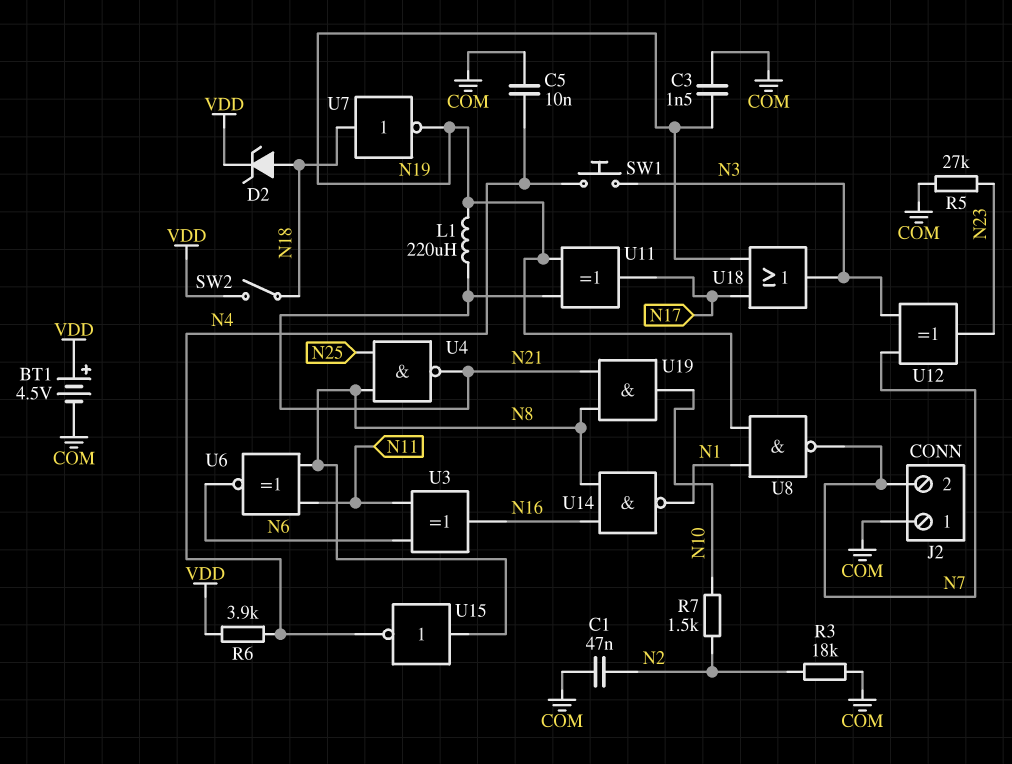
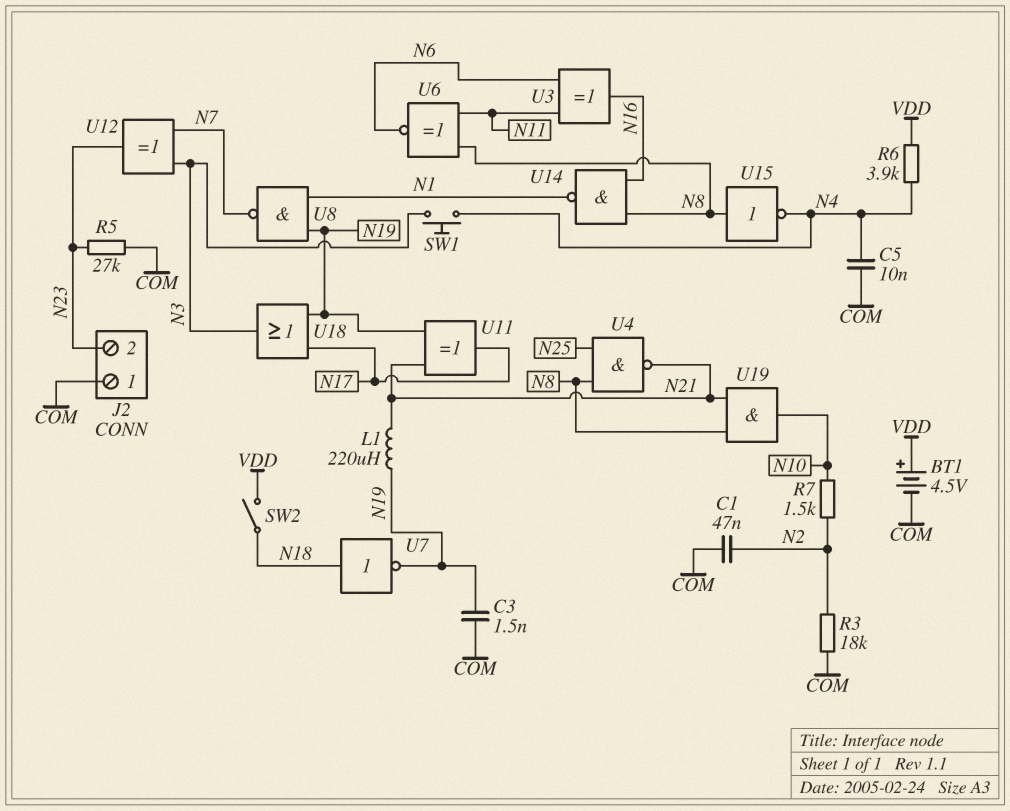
D2: zener (A N18, K VDD) -> none
J2 pin 2: N7 -> N23

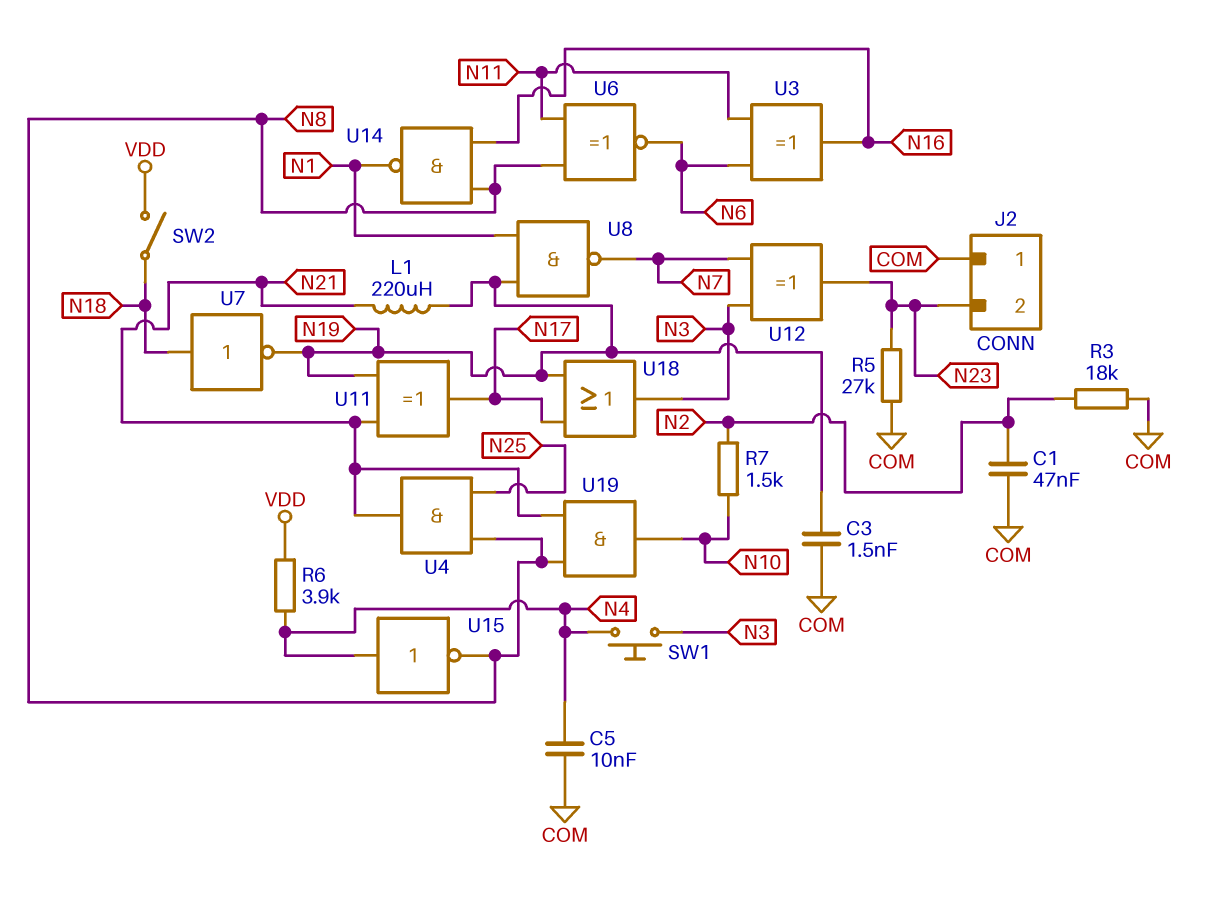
BT1: 4.5V (plus VDD, minus COM) -> none
U4: NAND (in N8, in N25, out N21) -> AND (in N8, in N25, out N21)
U15: NOT (in N8, out N4) -> NOT (in N4, out N8)

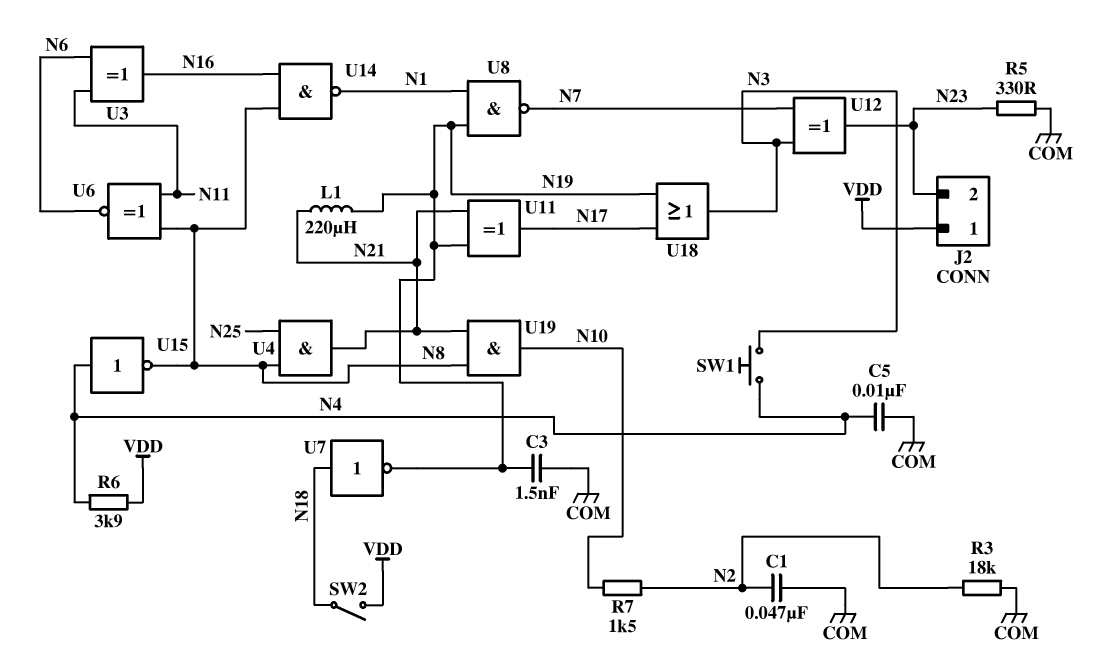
J2 pin 1: COM -> VDD
R5: 27k (COM, N23) -> 330 (COM, N23)

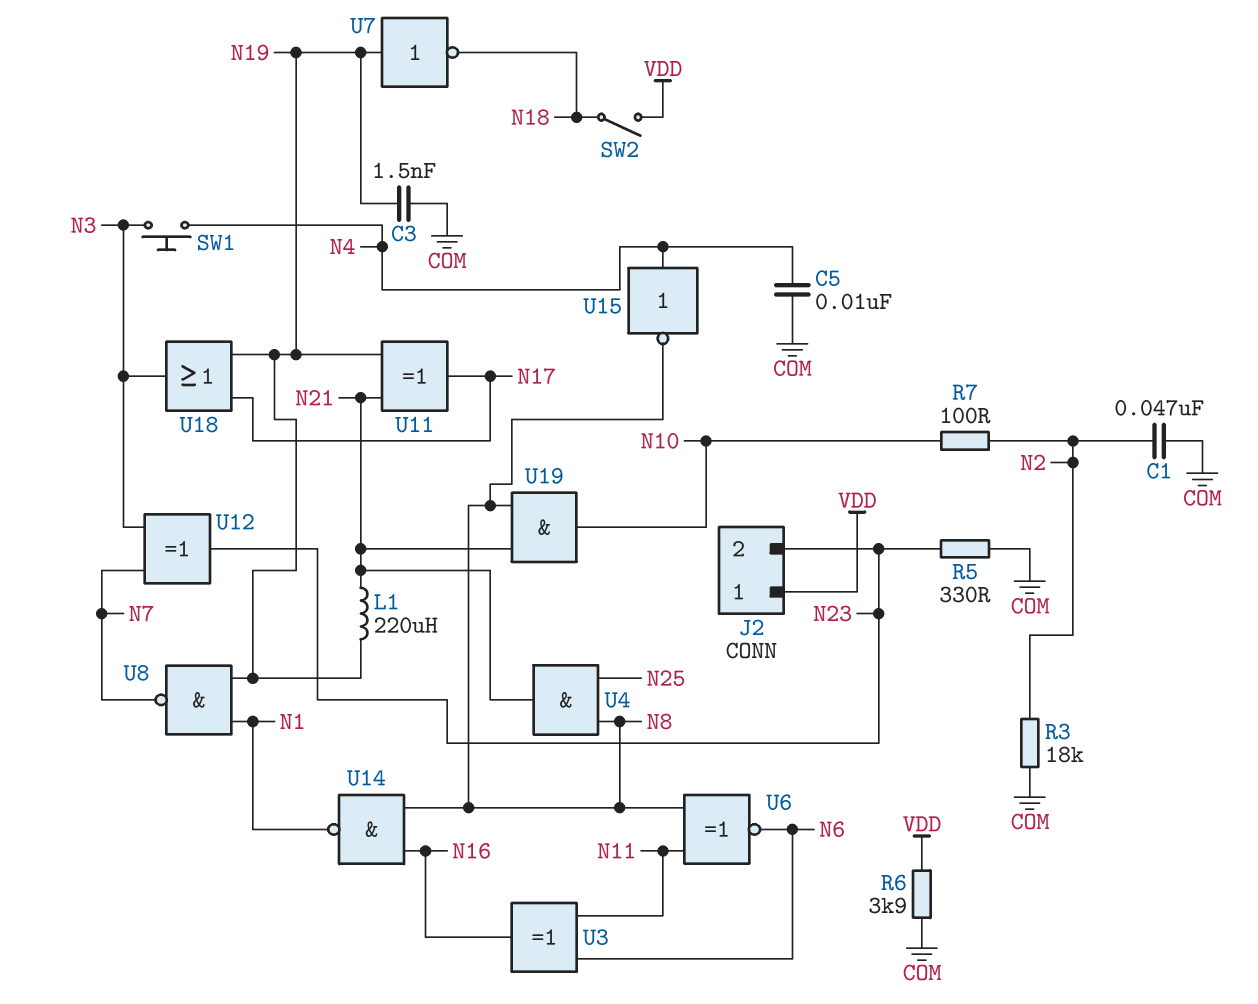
R6: 3.9k (N4, VDD) -> 3.9k (COM, VDD)
R7: 1.5k (N2, N10) -> 100 (N2, N10)
U7: NOT (in N18, out N19) -> NOT (in N19, out N18)

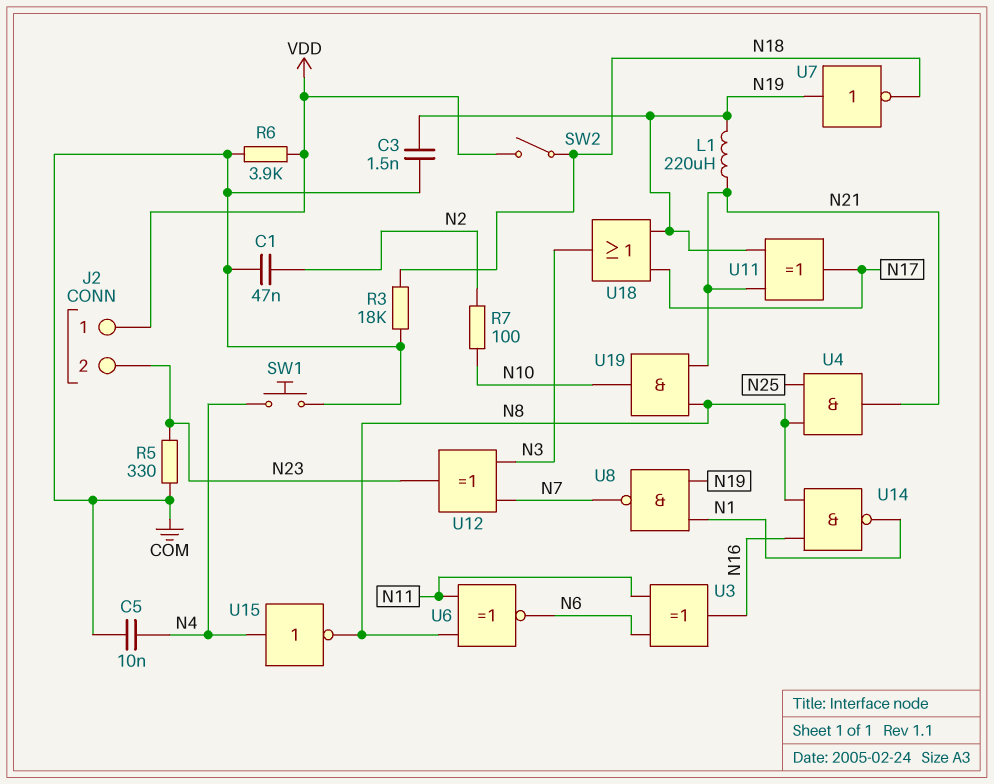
R3: 18k (COM, N2) -> 18k (COM, N18)
SW1: button (N3, N4) -> button (COM, N4)

